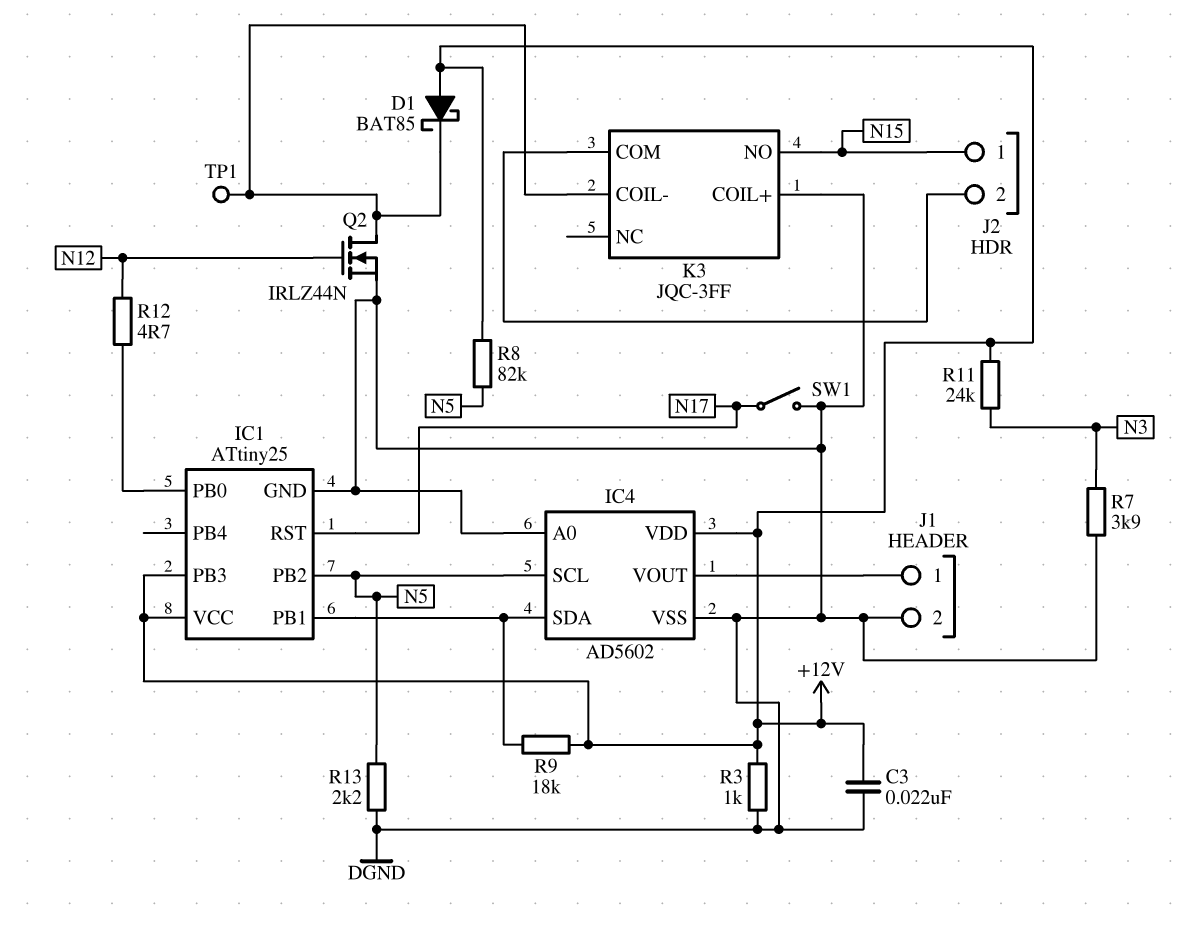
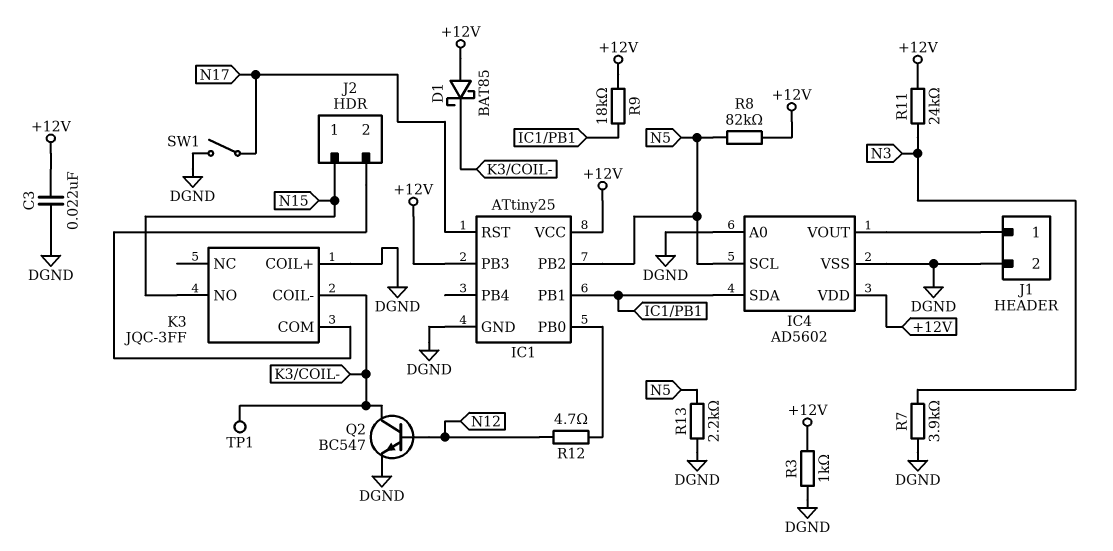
Q2: NMOS IRLZ44N (G N12, D K3/COIL-, S DGND) -> NPN BC547 (B N12, C K3/COIL-, E DGND)

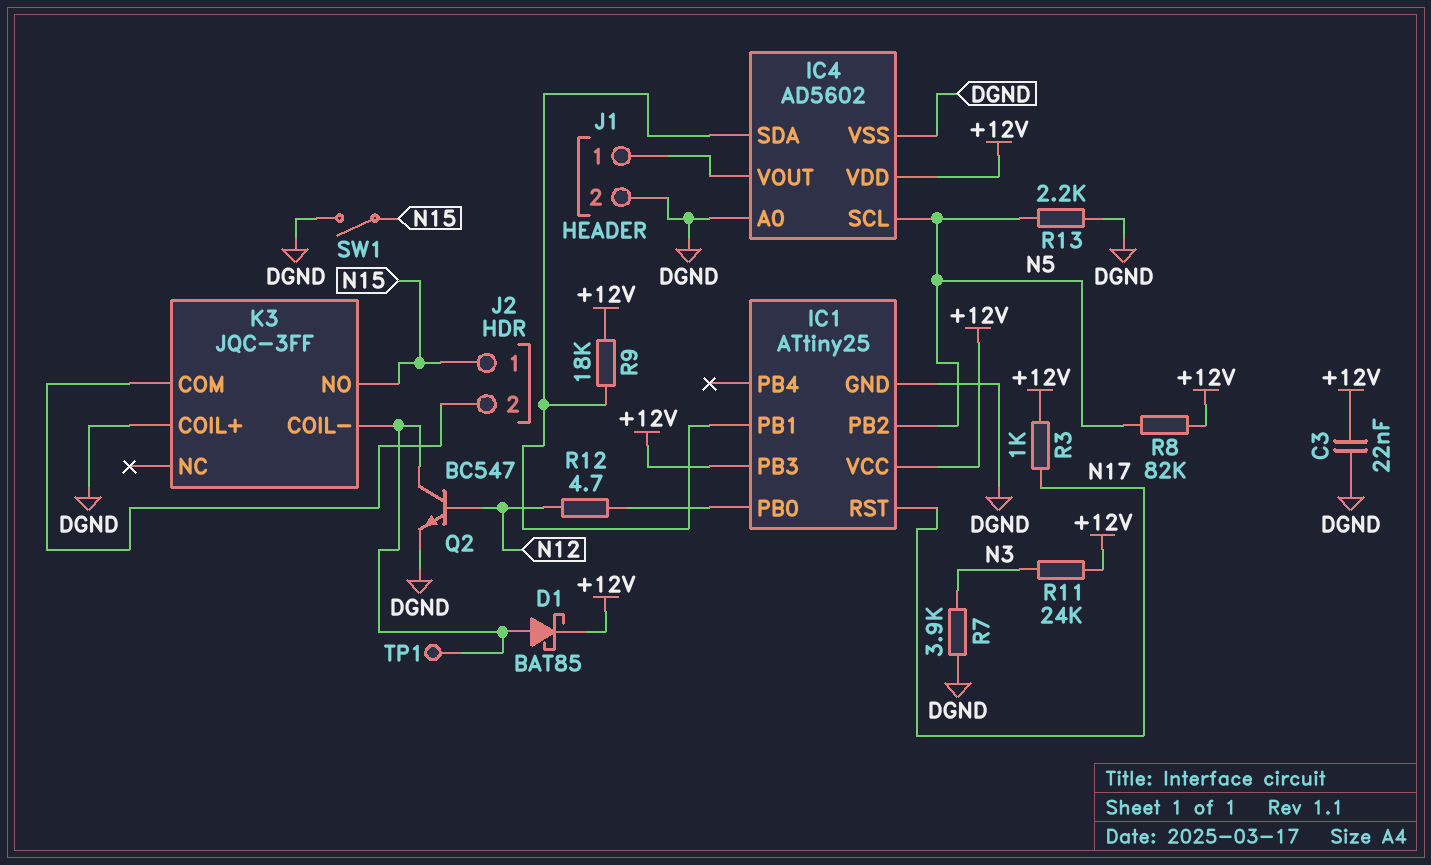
D1: schottky BAT85 (A +12V, K K3/COIL-) -> schottky BAT85 (A K3/COIL-, K +12V)
R3: 1k (+12V, DGND) -> 1k (+12V, N17)
SW1: switch (DGND, N17) -> switch (DGND, N15)

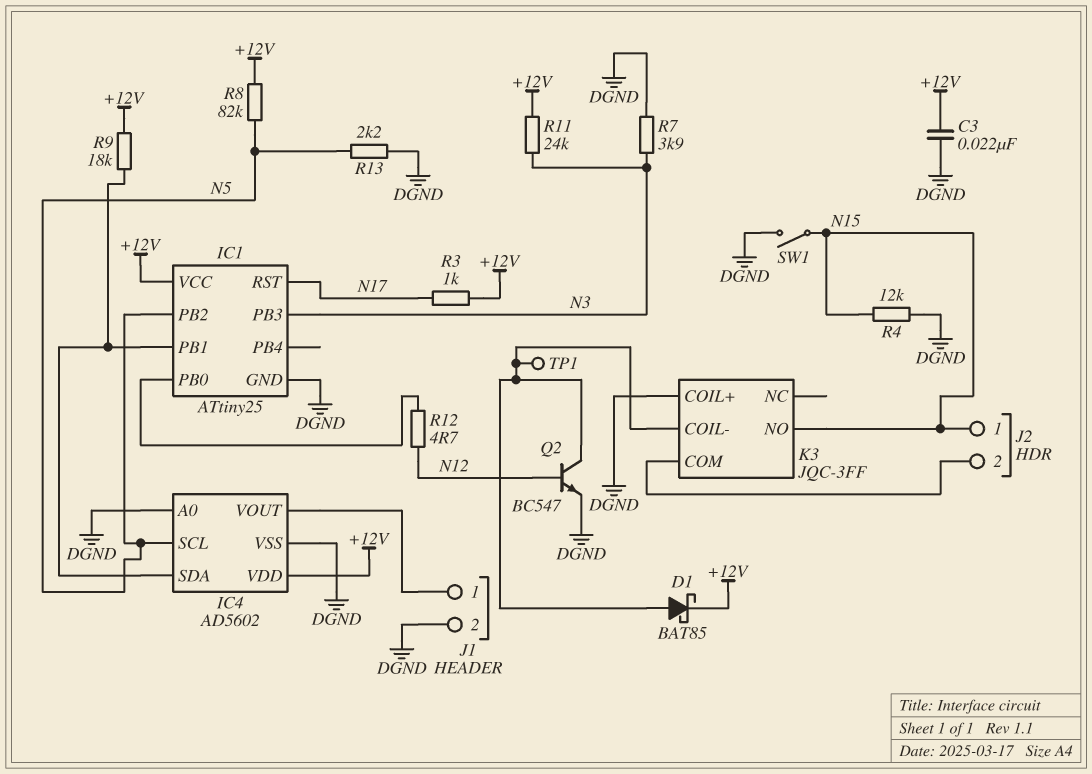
IC1 pin PB3: +12V -> N3
R4: none -> 12k (DGND, N15)

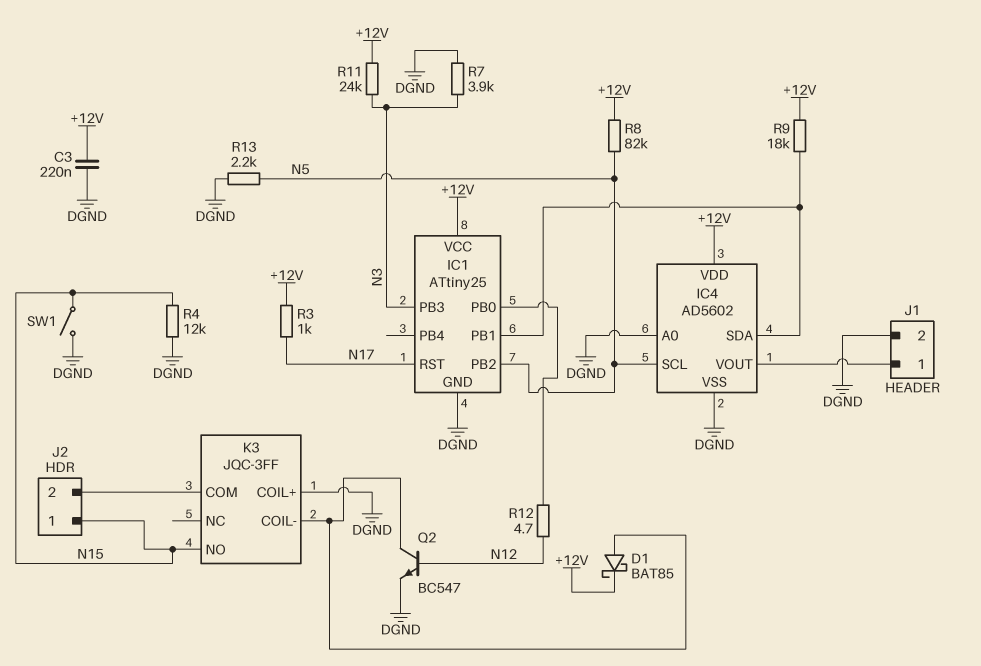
C3: 22nF (+12V, DGND) -> 220nF (+12V, DGND)
TP1: test point (K3/COIL-) -> none

